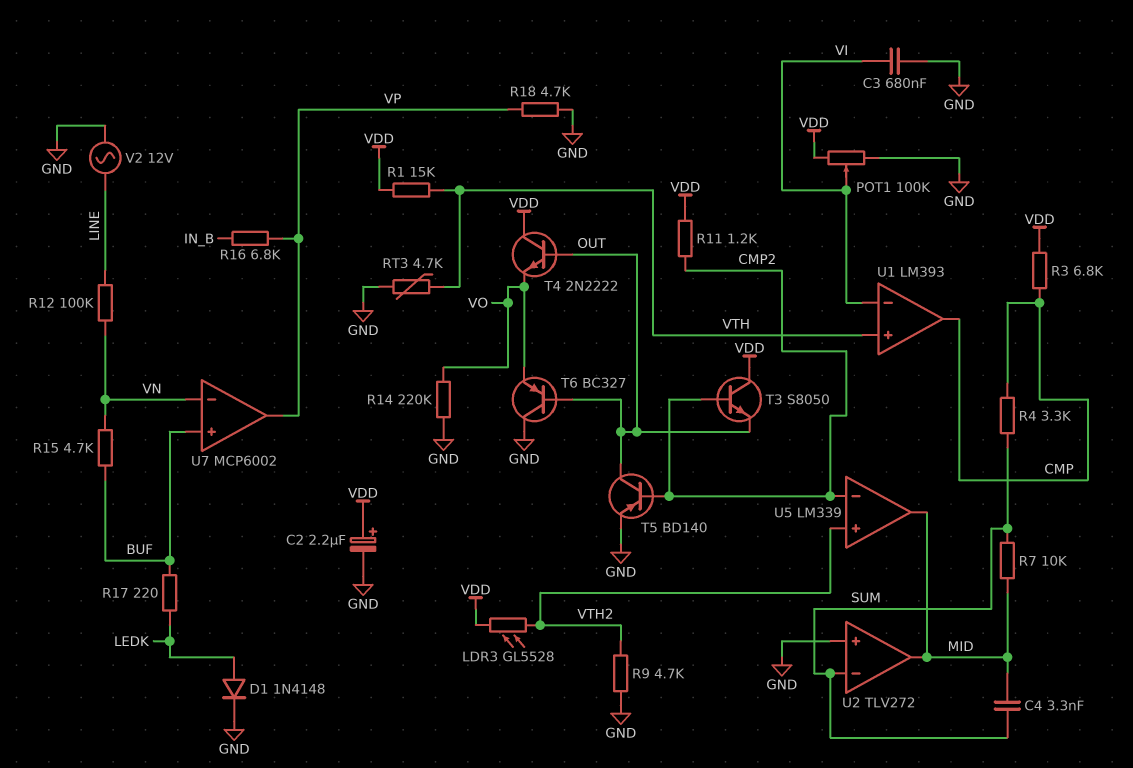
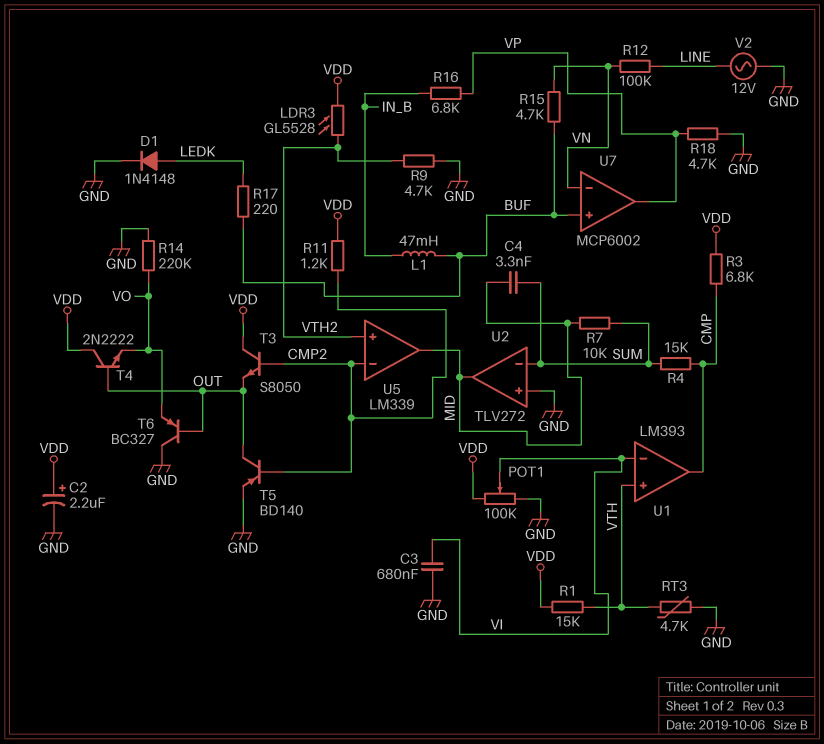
L1: none -> 47mH (BUF, IN_B)
R4: 3.3k (CMP, SUM) -> 15k (CMP, SUM)

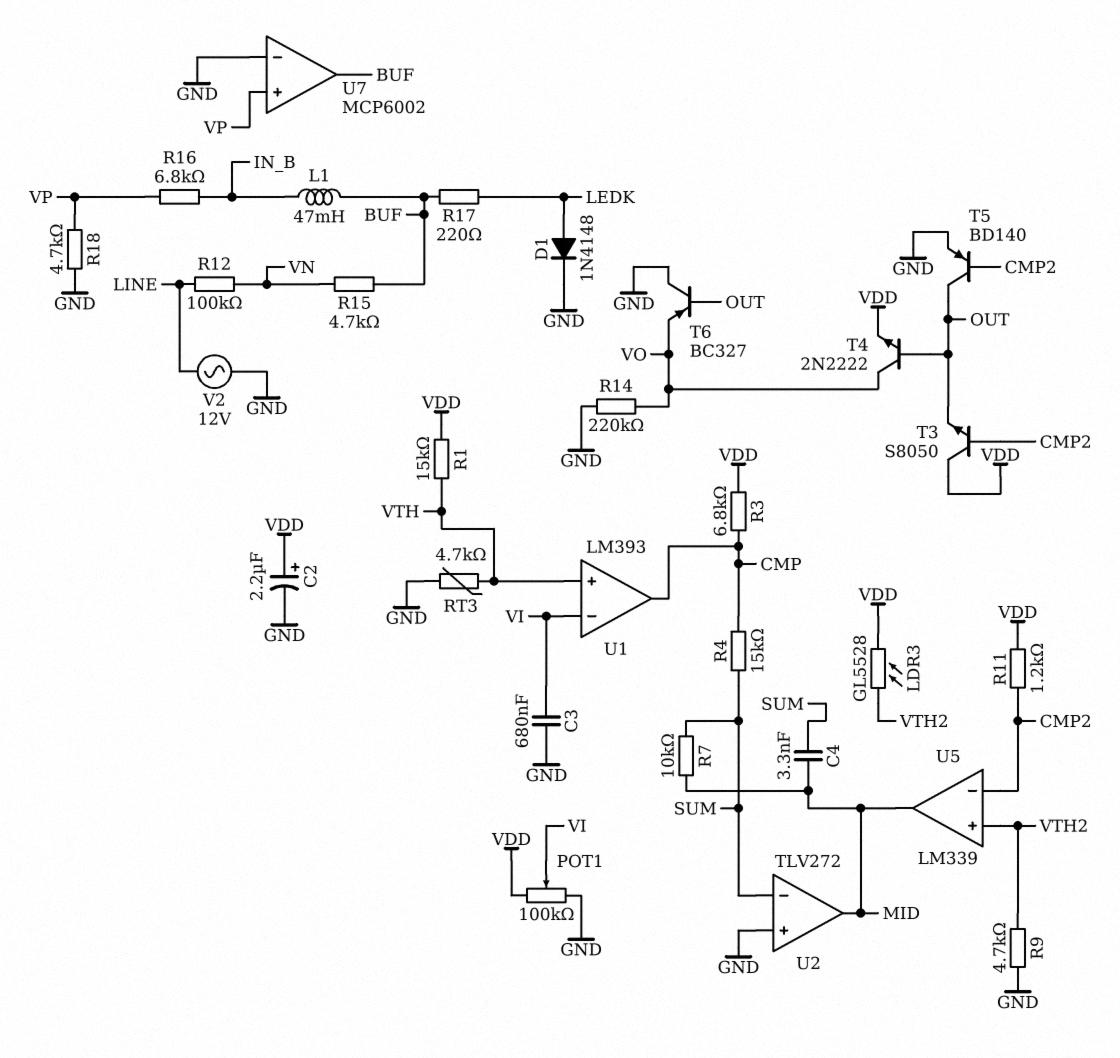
T4: NPN 2N2222 (B OUT, C VDD, E VO) -> NPN 2N2222 (B OUT, C VO, E VDD)
U7 pin in+: BUF -> VP
U7 pin in-: VN -> GND
U7 pin out: VP -> BUF

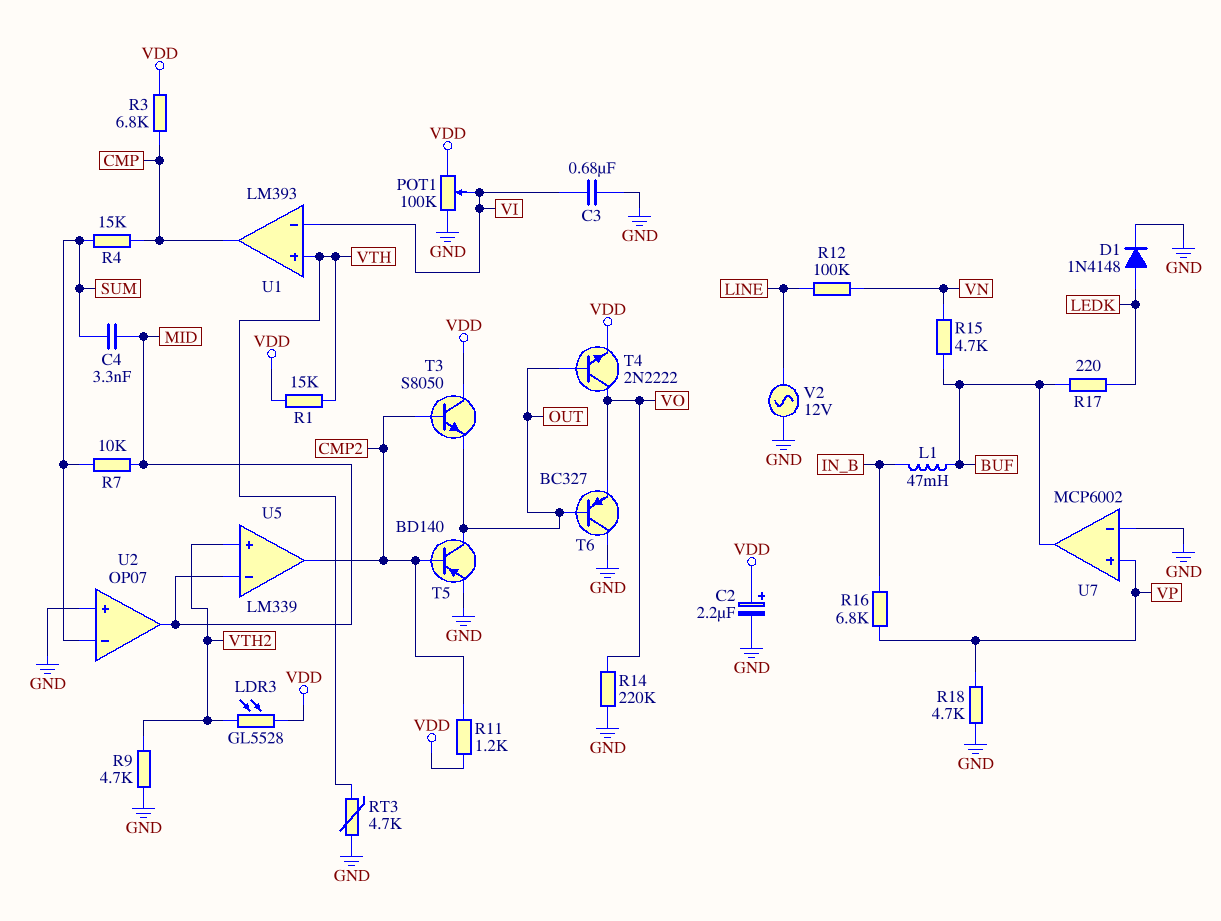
U2: TLV272 -> OP07
U5 pin in-: CMP2 -> MID
U5 pin out: MID -> CMP2

